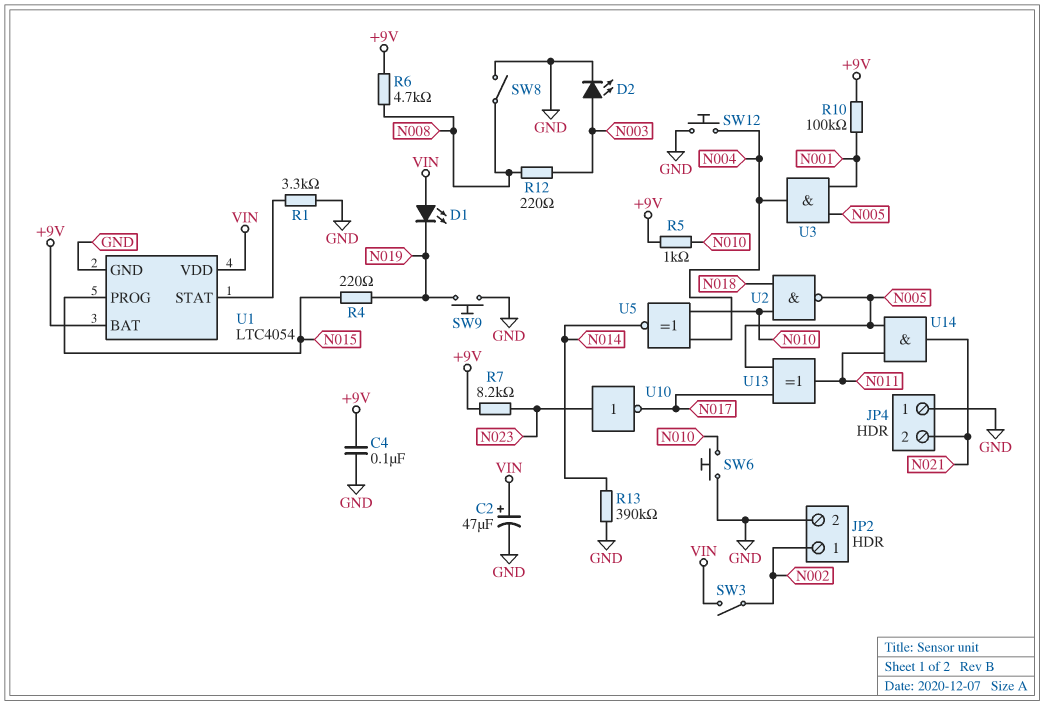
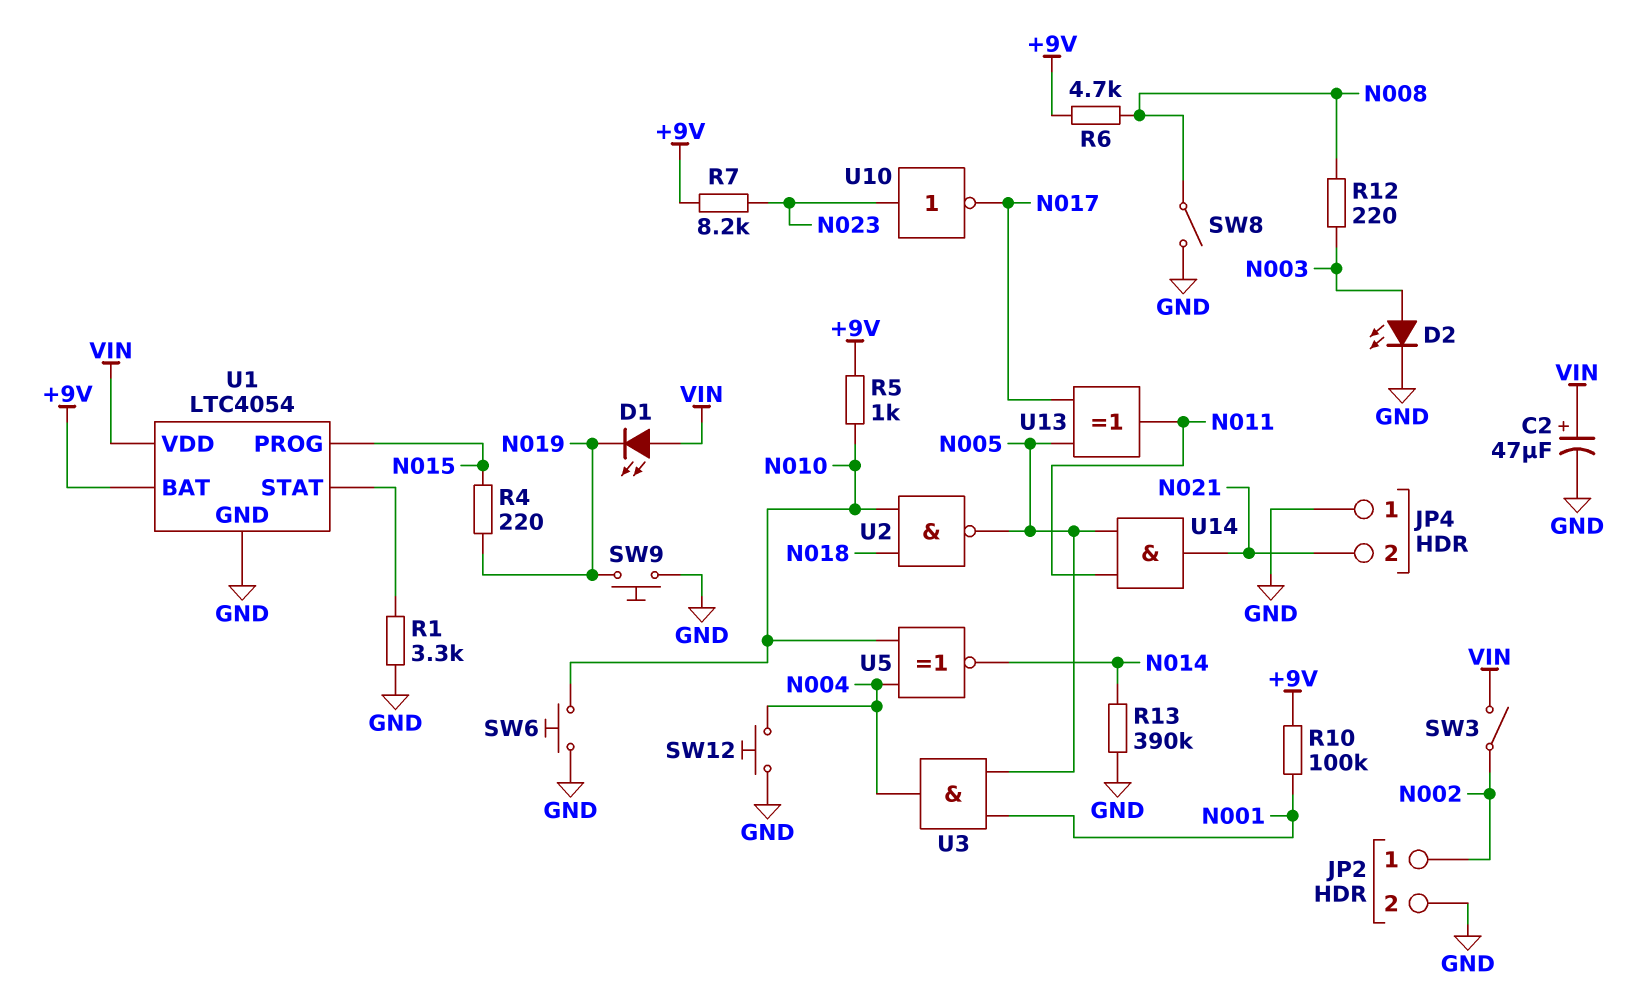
C4: 100nF (+9V, GND) -> none

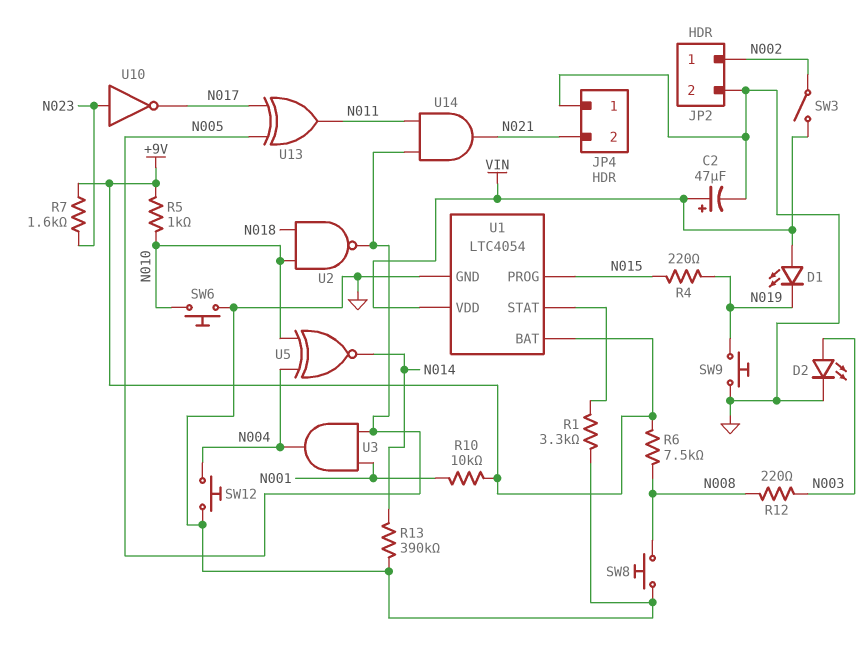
R6: 4.7k (+9V, N008) -> 7.5k (+9V, N008)
R7: 8.2k (+9V, N023) -> 1.6k (+9V, N023)
R10: 100k (+9V, N001) -> 10k (+9V, N001)
SW8: switch (GND, N008) -> button (GND, N008)

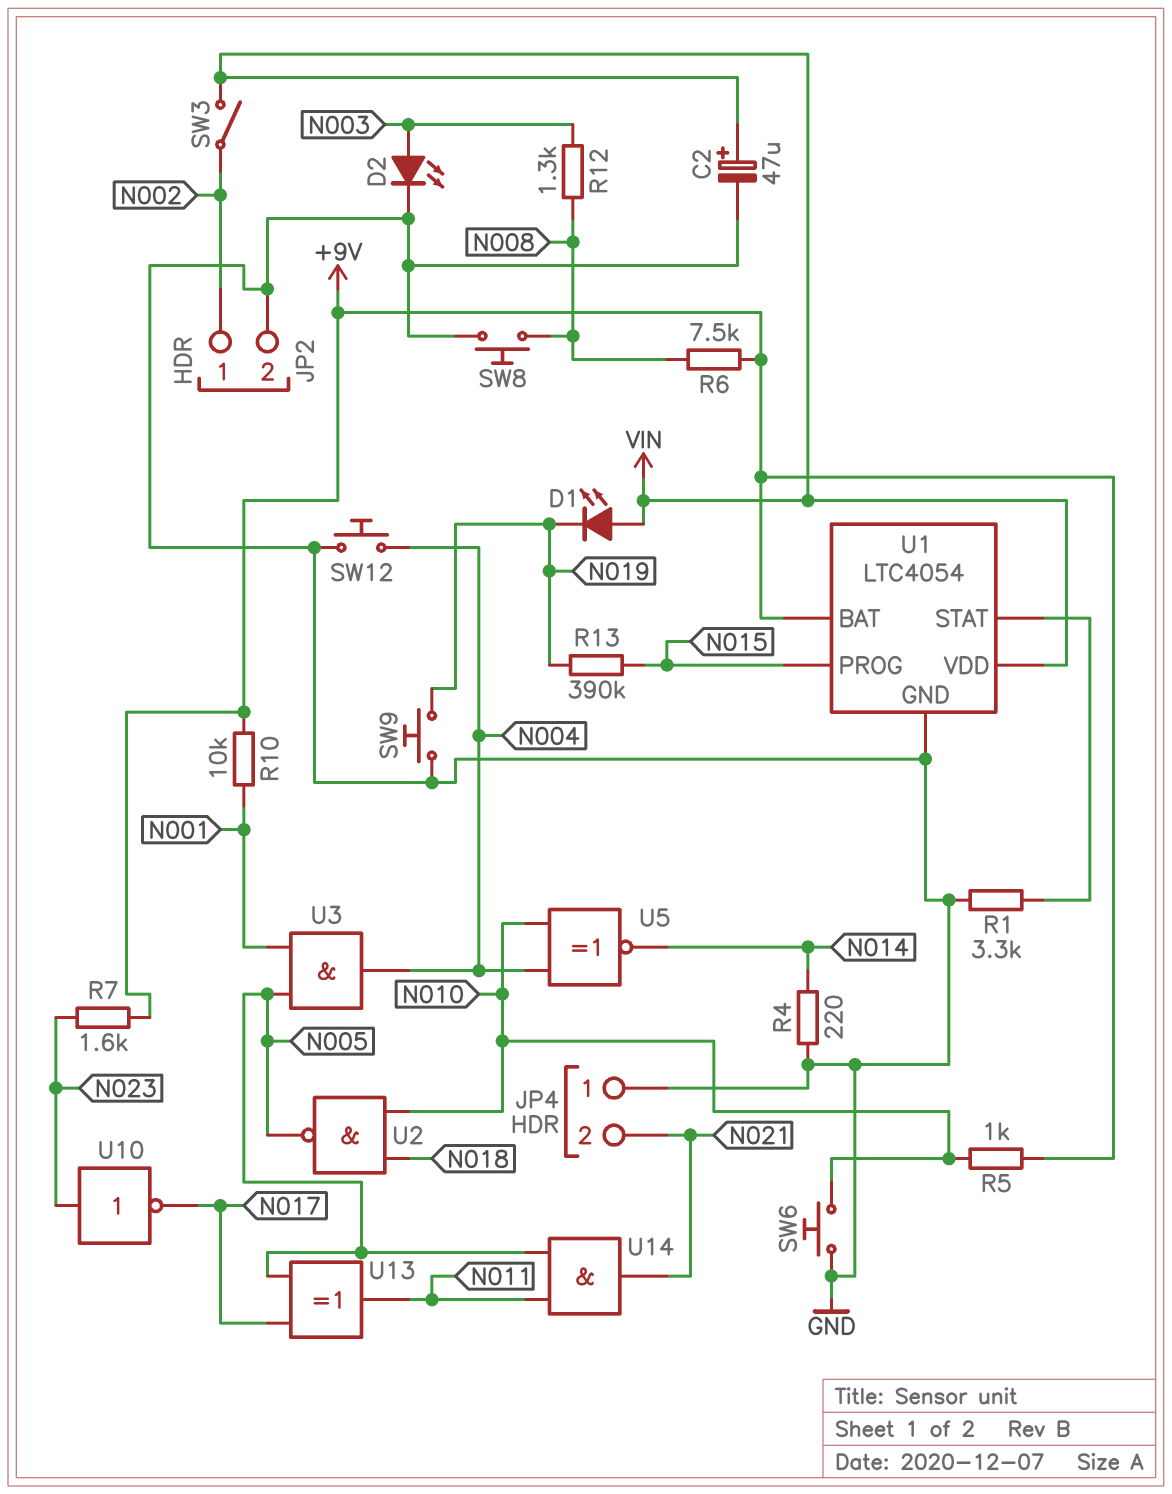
R4: 220 (N015, N019) -> 220 (GND, N014)
R12: 220 (N003, N008) -> 1.3k (N003, N008)
R13: 390k (GND, N014) -> 390k (N015, N019)

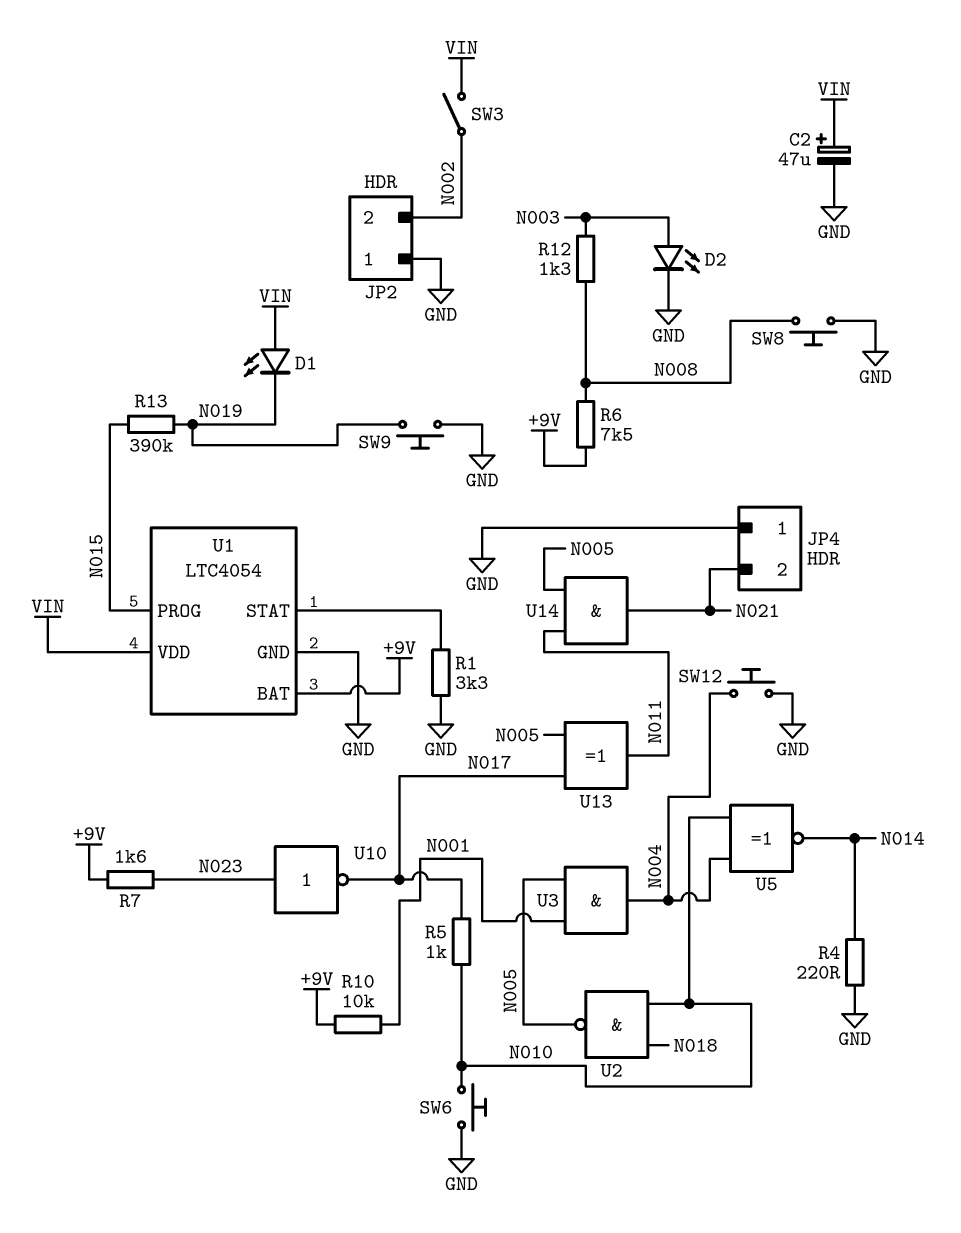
JP2 pin 1: N002 -> GND
JP2 pin 2: GND -> N002
R5: 1k (+9V, N010) -> 1k (N010, N017)

